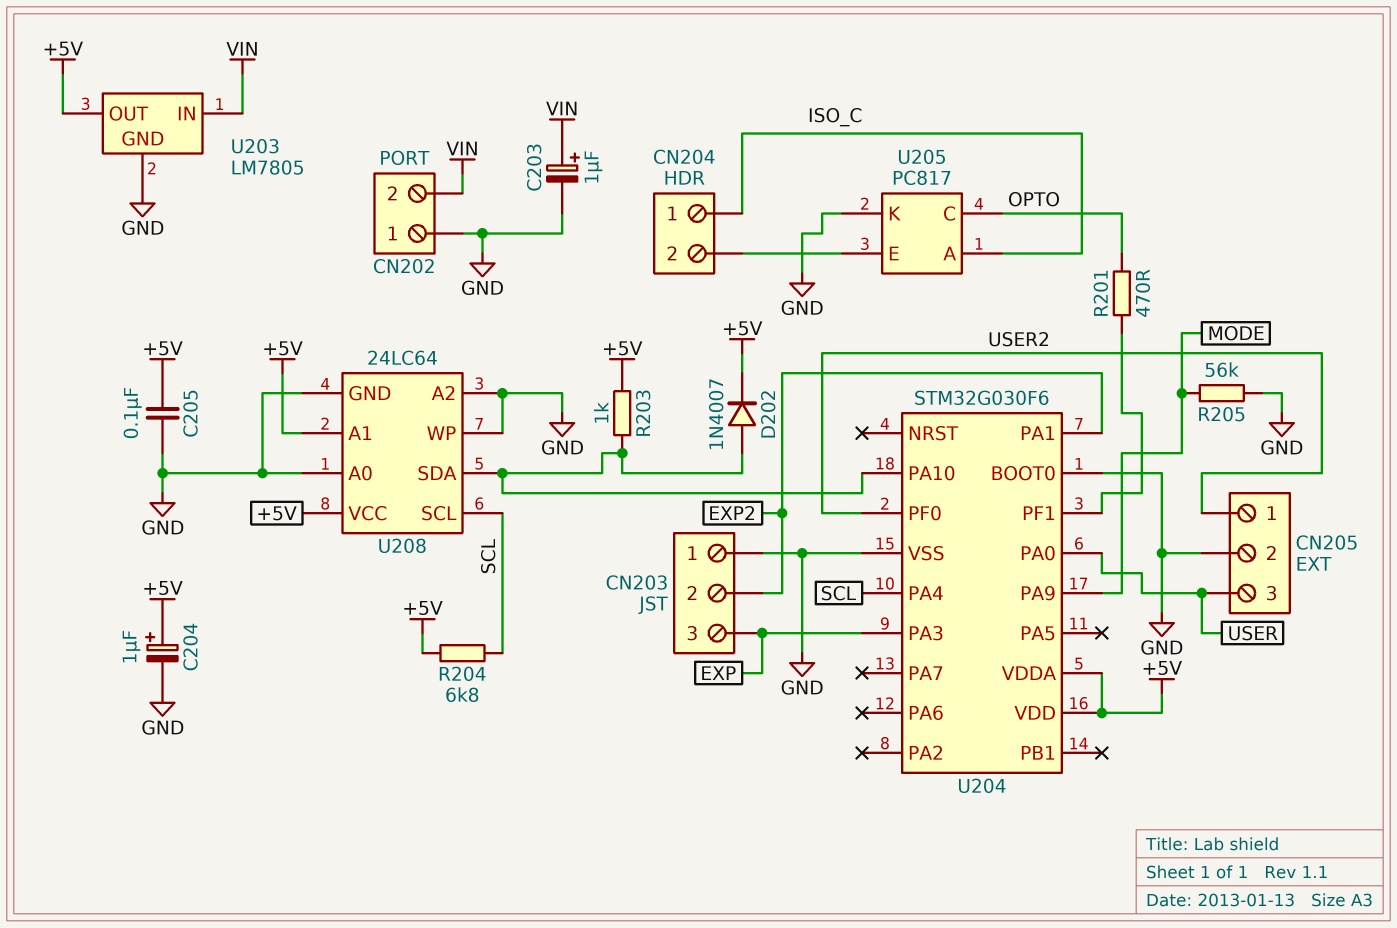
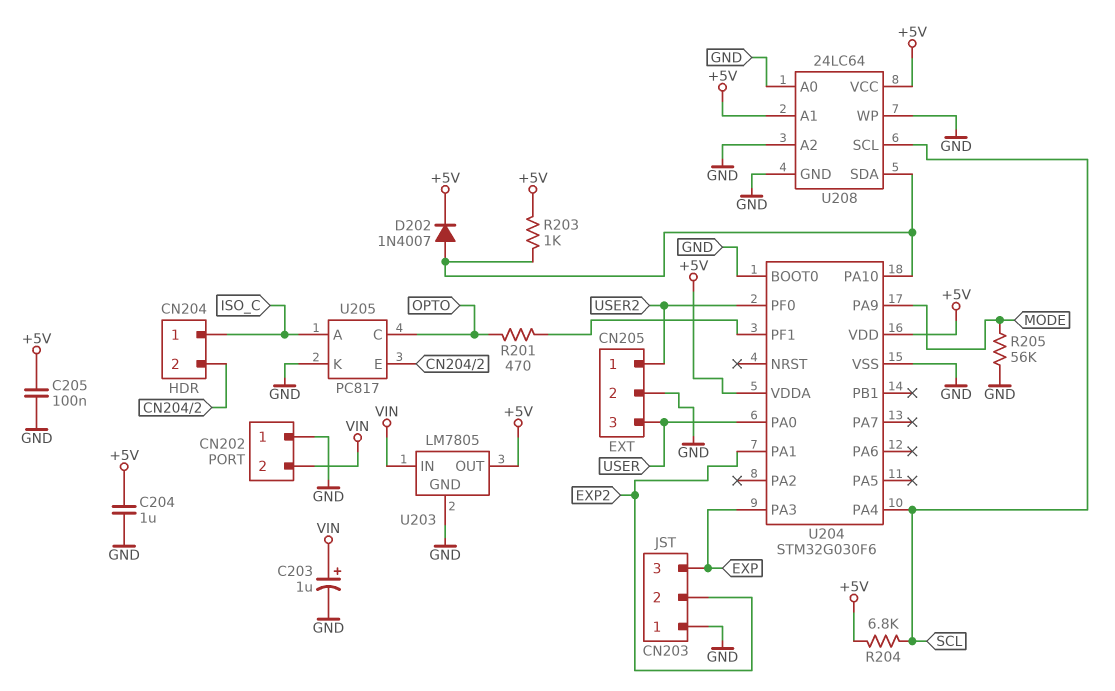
C204: 1uF (plus +5V, minus GND) -> 1uF (+5V, GND)

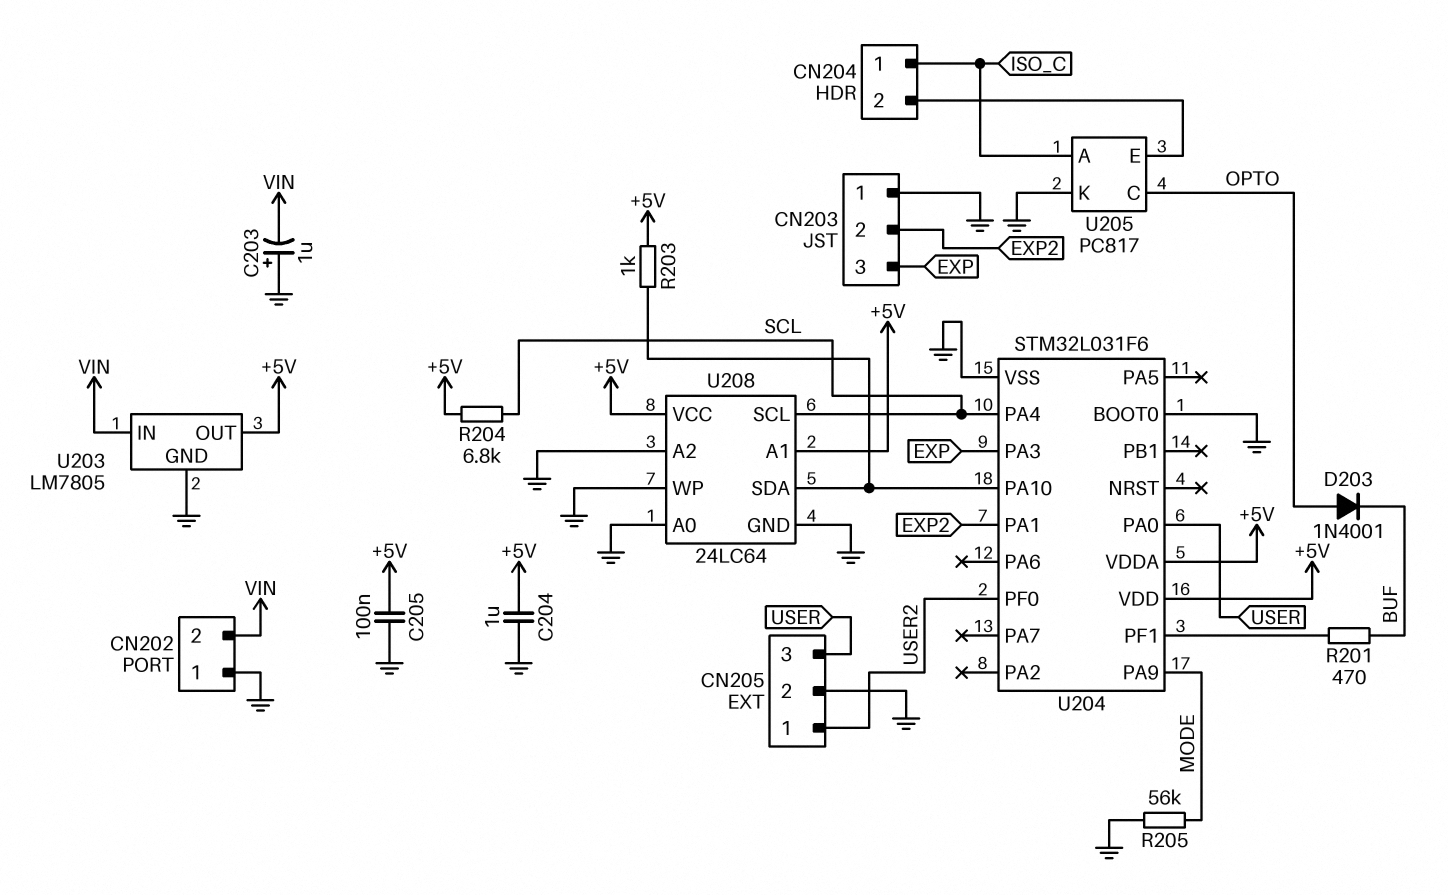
C203: 1uF (plus VIN, minus GND) -> 1uF (plus GND, minus VIN)
D202: diode 1N4007 (A U204/PA10, K +5V) -> none
D203: none -> diode 1N4001 (A OPTO, K BUF)
R201: 470 (OPTO, U204/PF1) -> 470 (BUF, U204/PF1)
U204: STM32G030F6 -> STM32L031F6

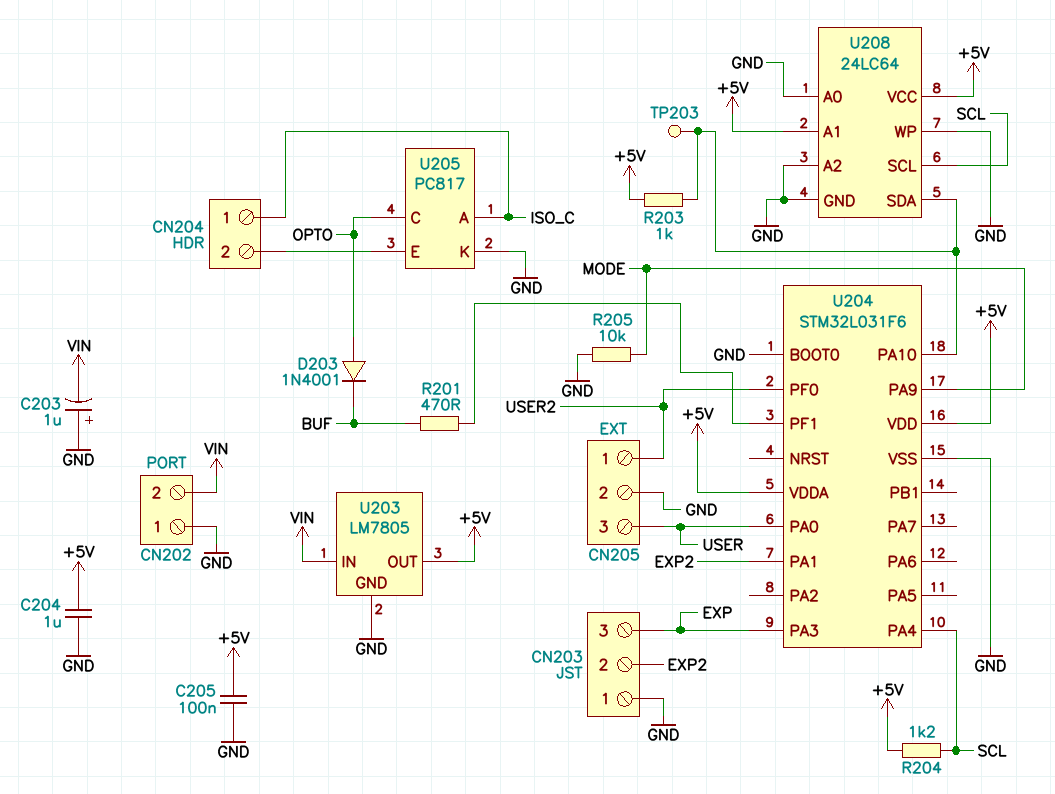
R204: 6.8k (+5V, SCL) -> 1.2k (+5V, SCL)
R205: 56k (GND, MODE) -> 10k (GND, MODE)
TP203: none -> test point (U204/PA10)

